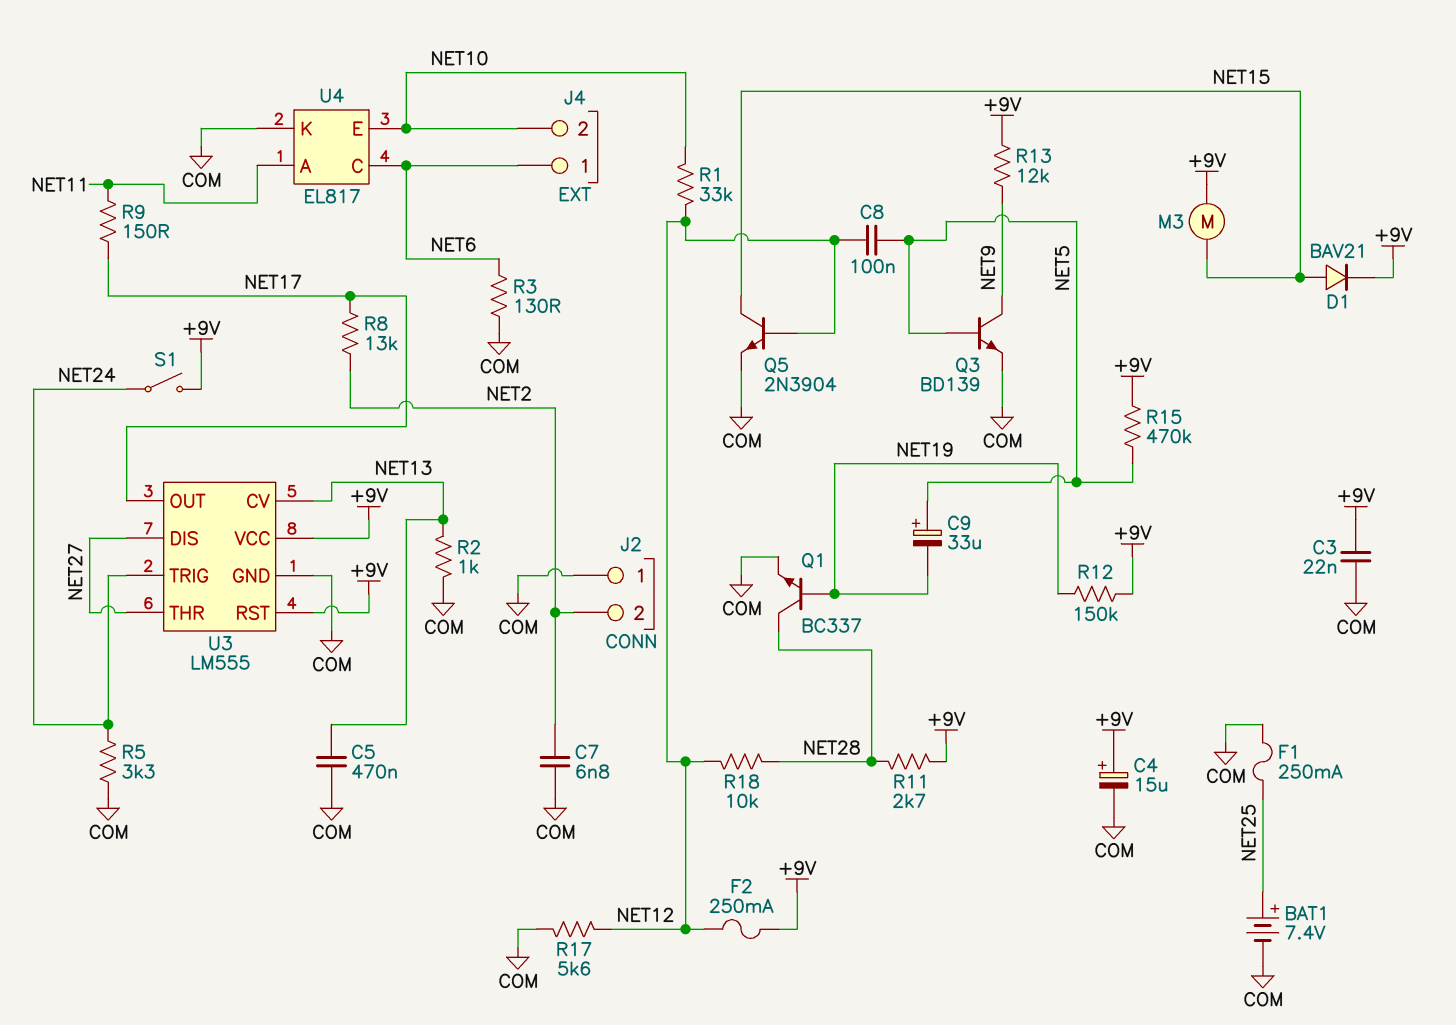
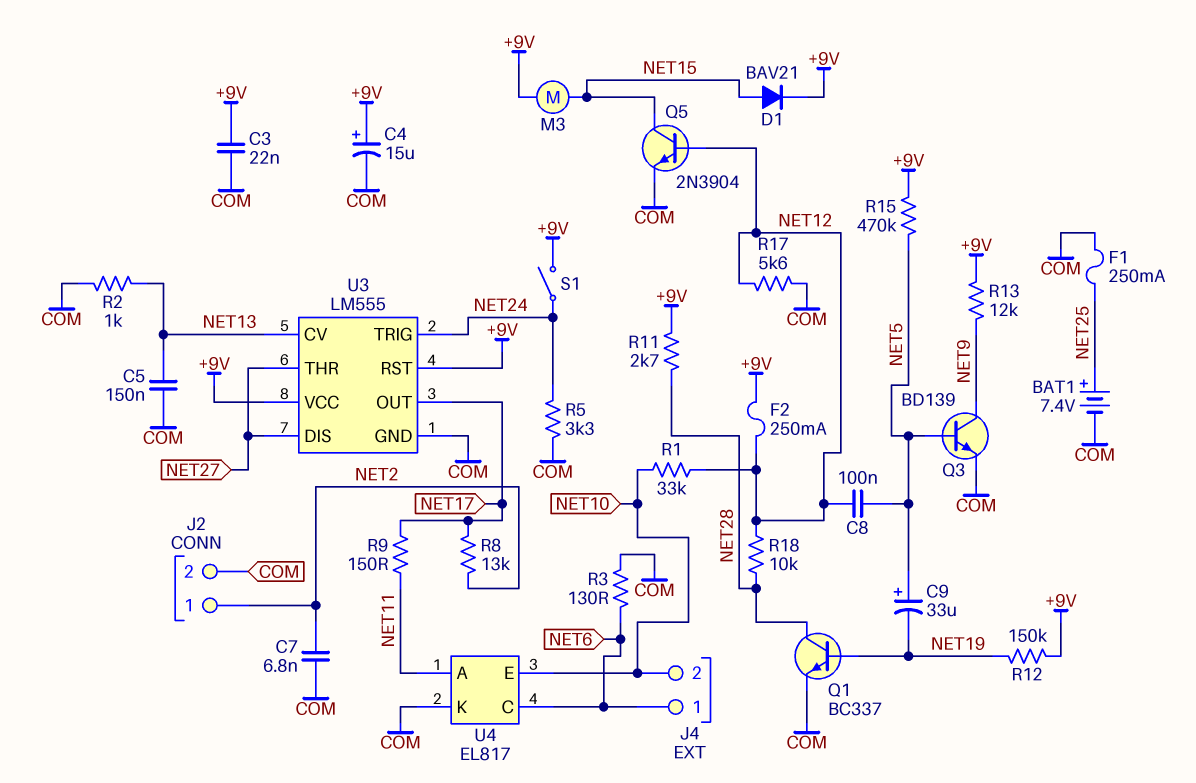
C5: 470nF (COM, NET13) -> 150nF (COM, NET13)
J2 pin 1: COM -> NET2
J2 pin 2: NET2 -> COM

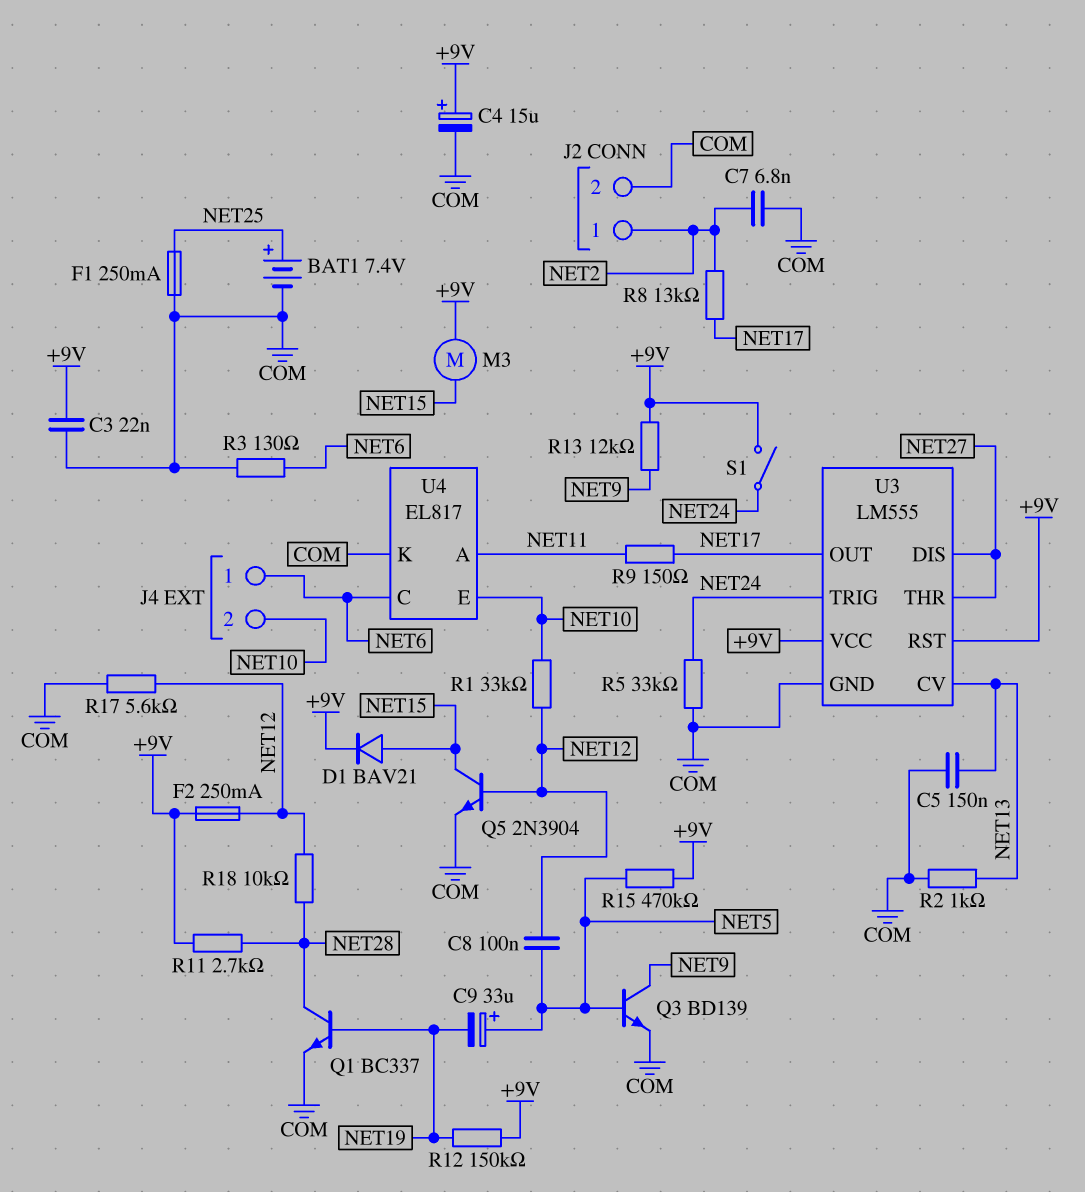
R5: 3.3k (COM, NET24) -> 33k (COM, NET24)

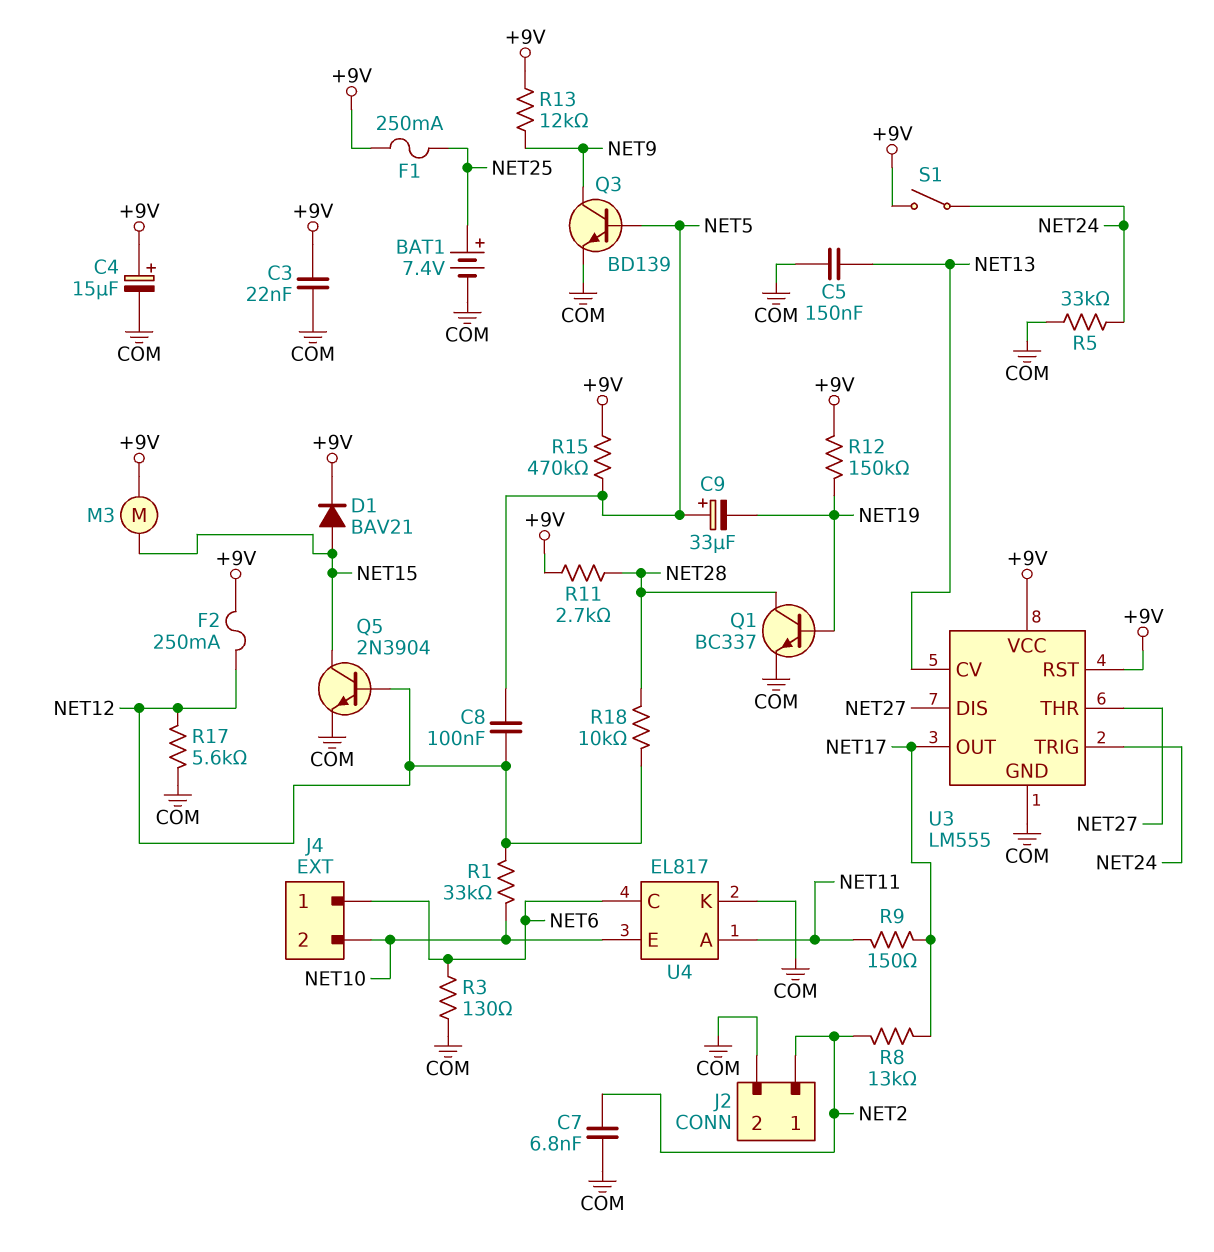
F1: 250mA (COM, NET25) -> 250mA (+9V, NET25)
R2: 1k (COM, NET13) -> none

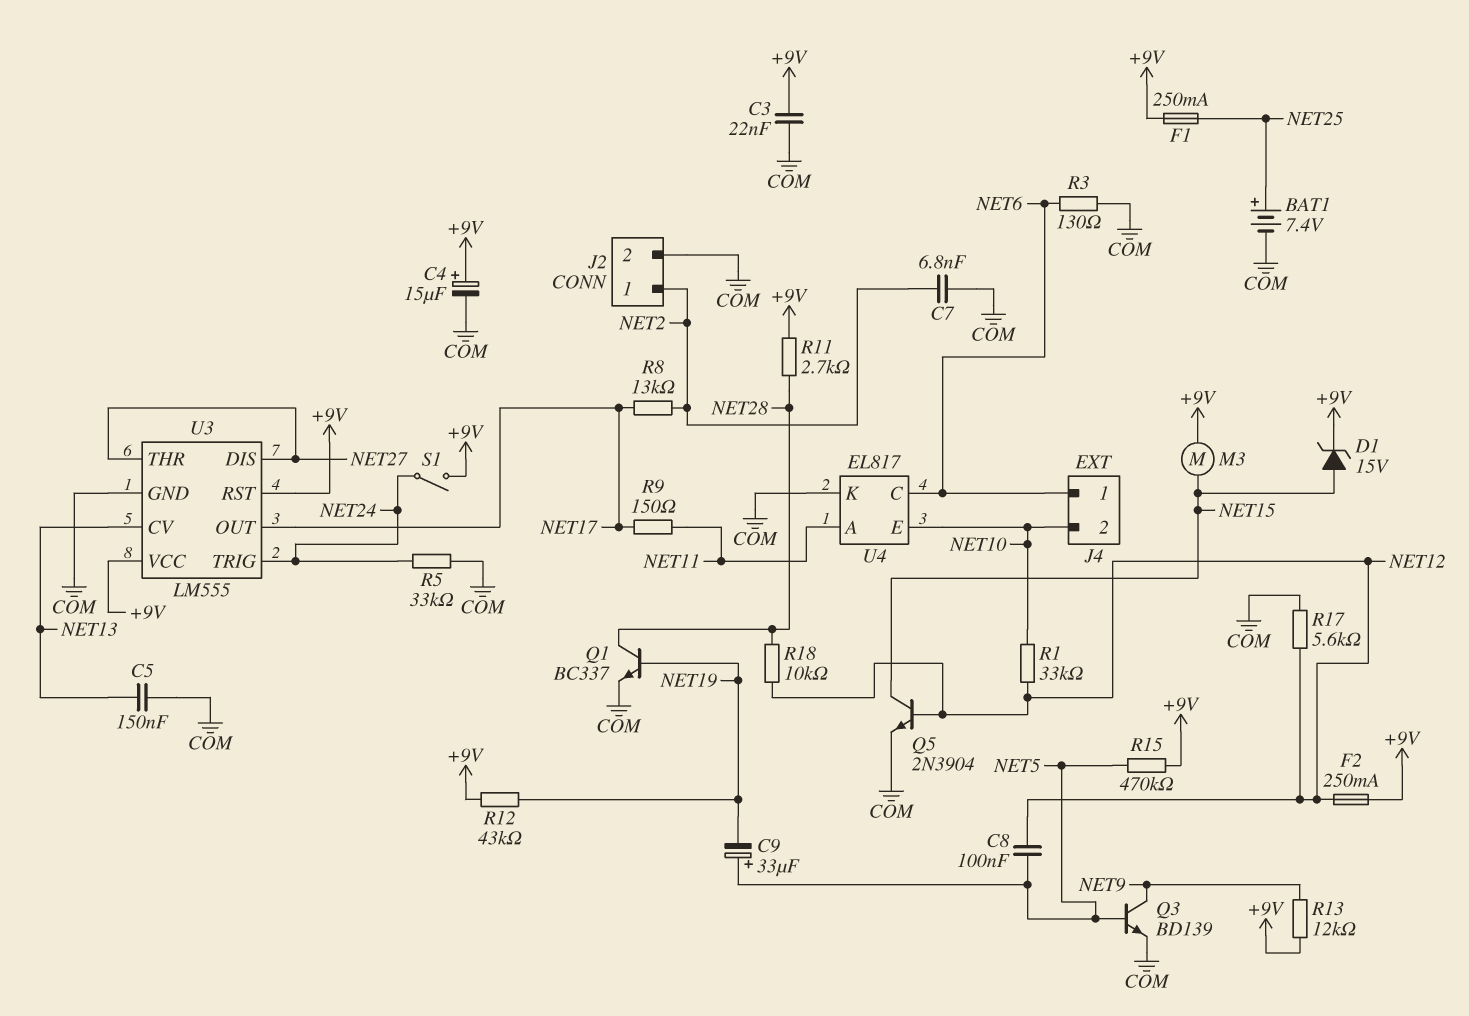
D1: diode BAV21 (A NET15, K +9V) -> zener 15V (A NET15, K +9V)
R12: 150k (+9V, NET19) -> 43k (+9V, NET19)

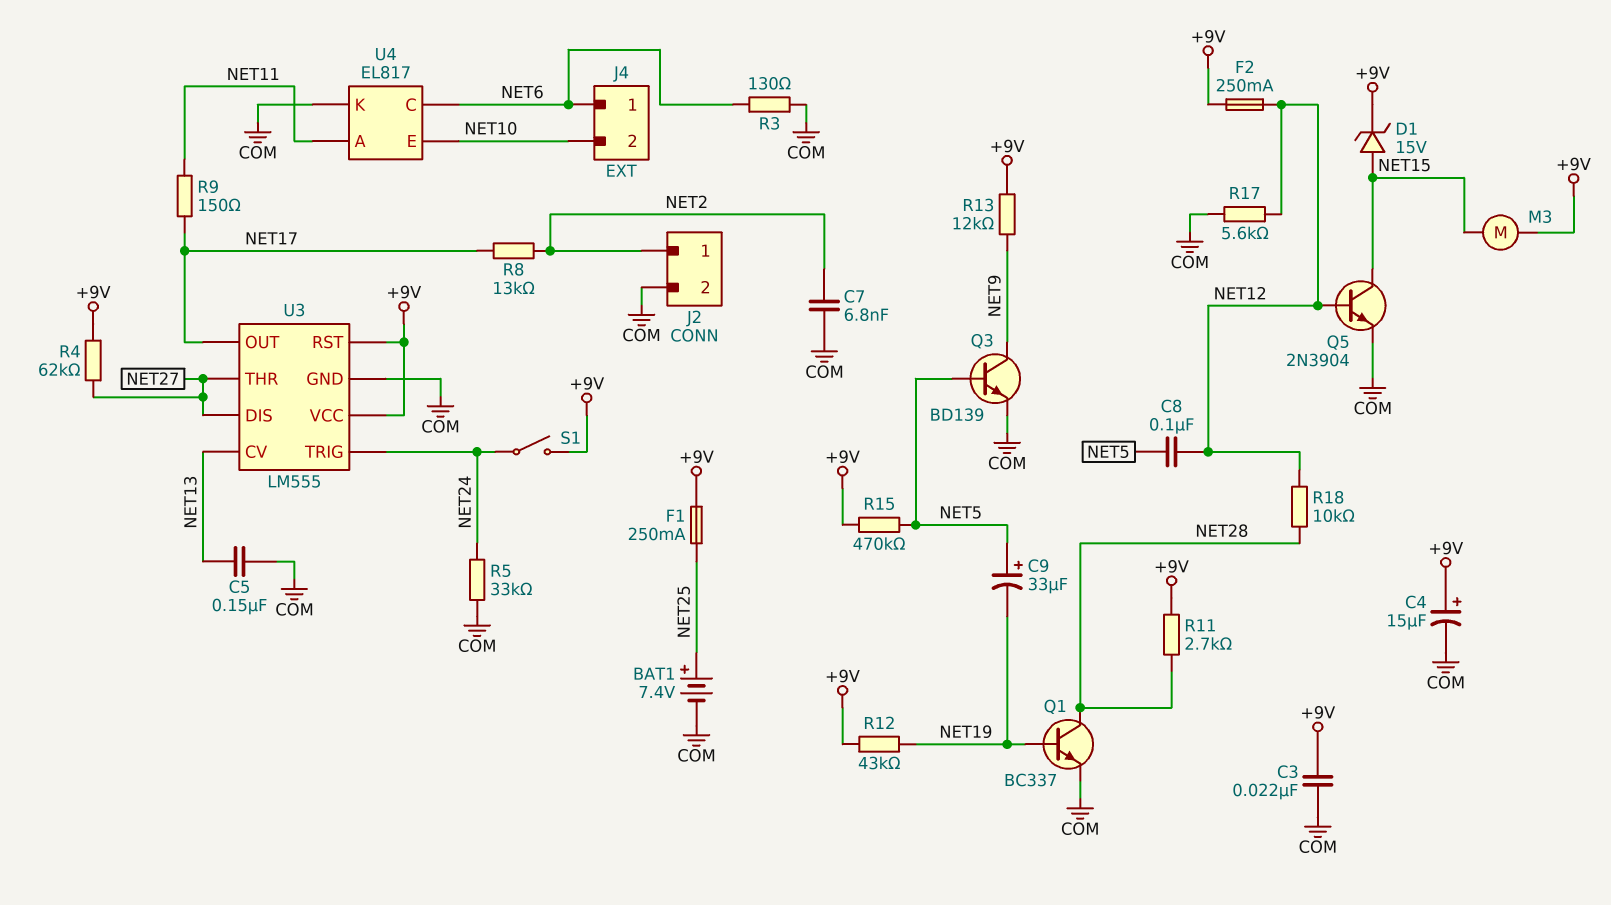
R1: 33k (NET10, NET12) -> none
R4: none -> 62k (+9V, NET27)

